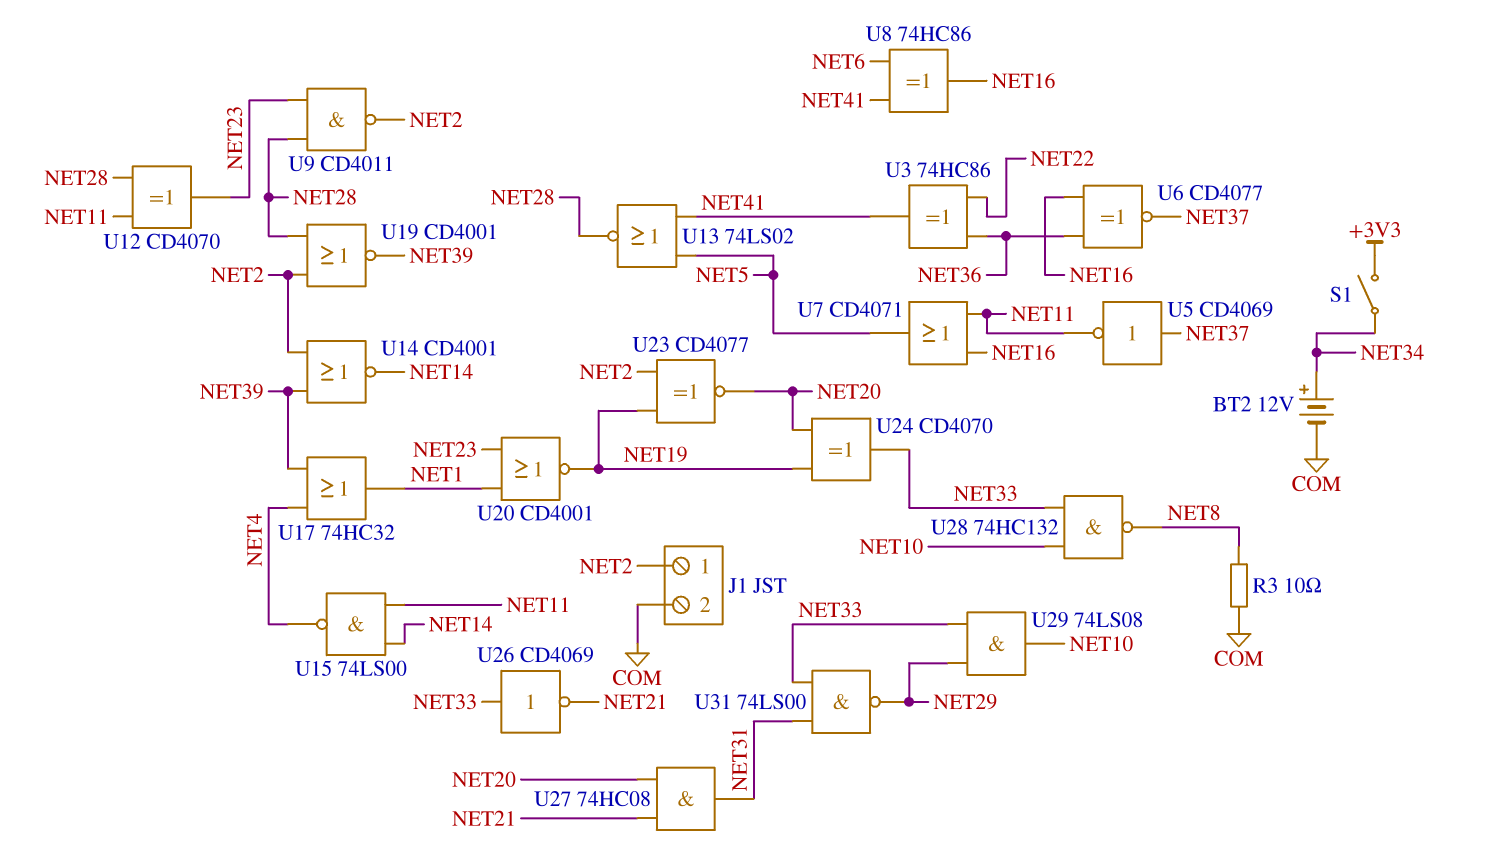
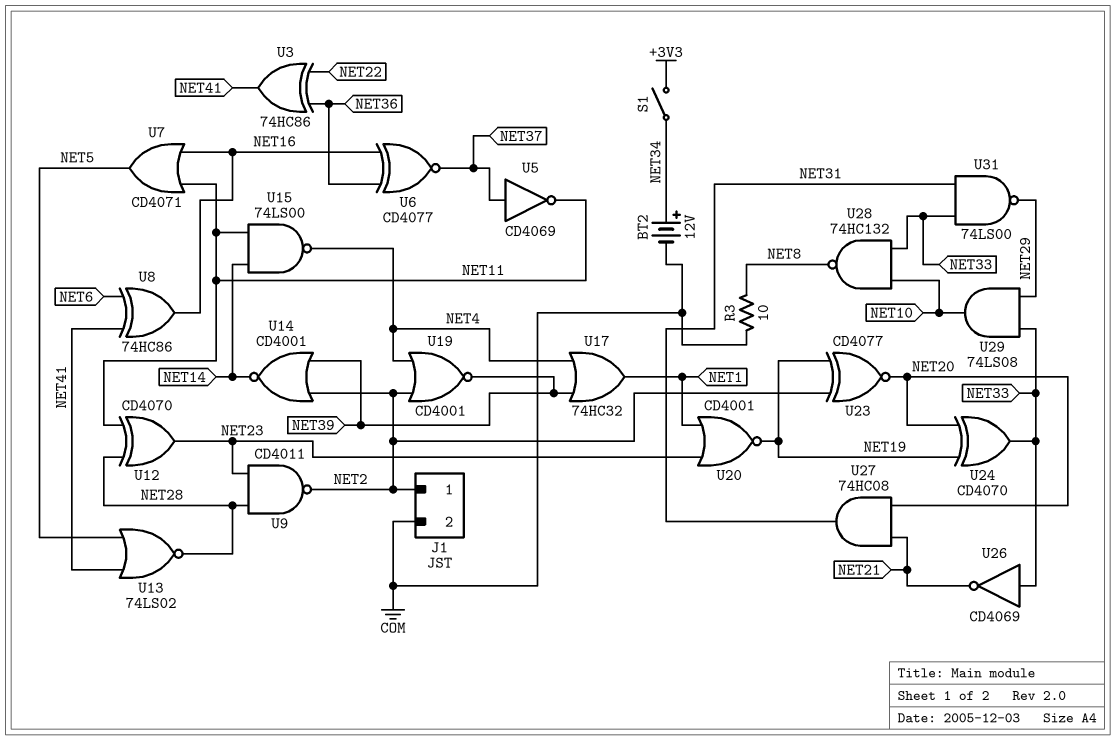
U19: NOR CD4001 (in NET2, in NET28, out NET39) -> NOR CD4001 (in NET2, in NET4, out NET39)

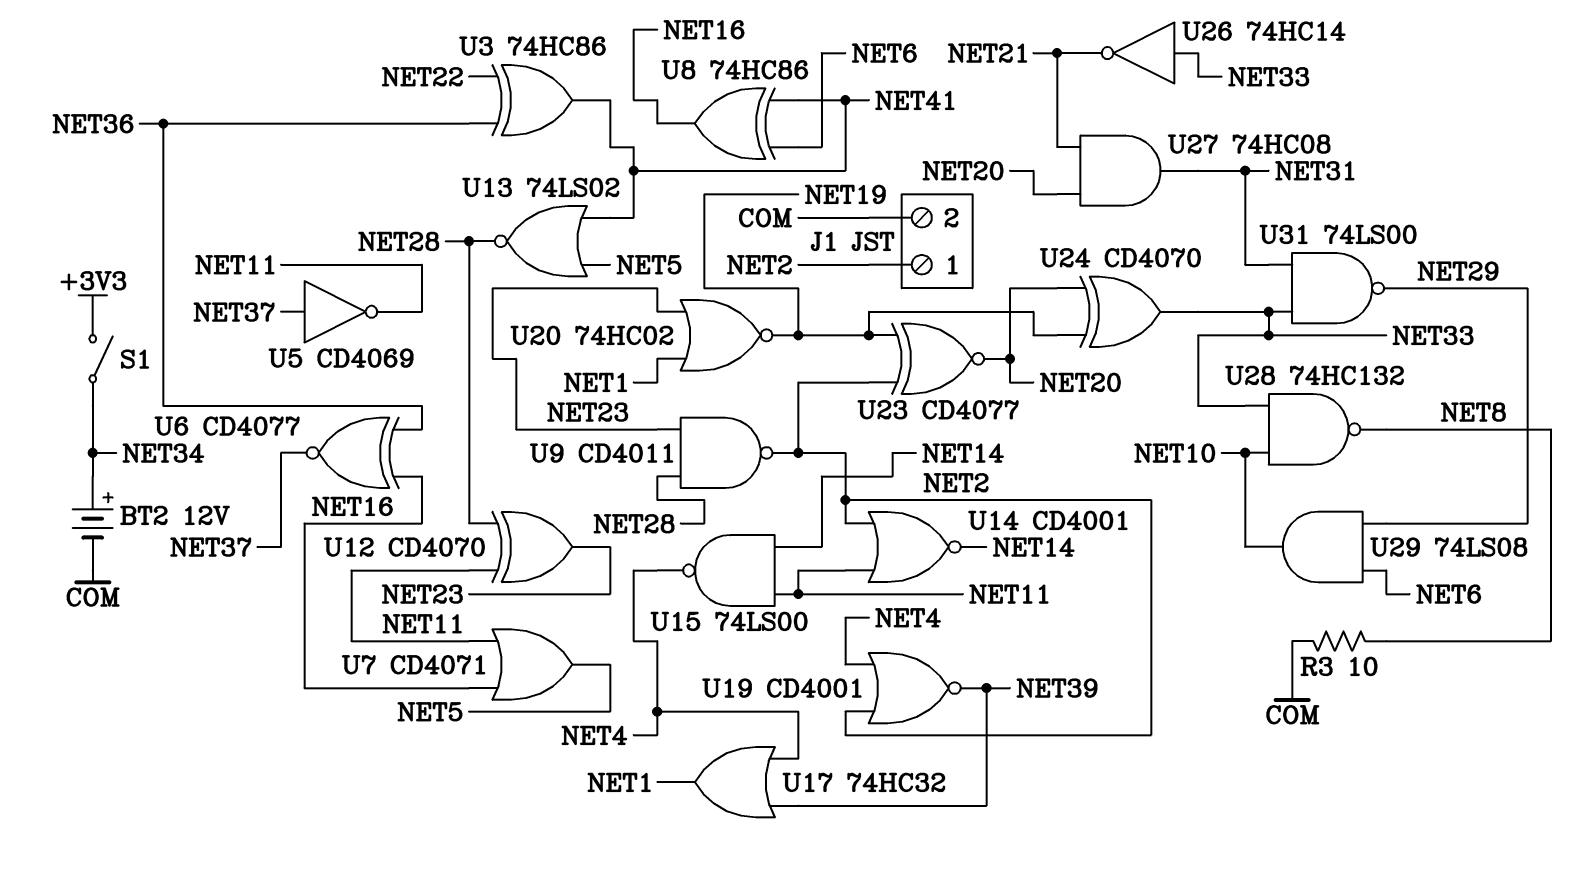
U14: NOR CD4001 (in NET2, in NET39, out NET14) -> NOR CD4001 (in NET2, in NET11, out NET14)
U20: NOR CD4001 (in NET1, in NET23, out NET19) -> NOR 74HC02 (in NET1, in NET23, out NET19)
U26: NOT CD4069 (in NET33, out NET21) -> NOT 74HC14 (in NET33, out NET21)
U29: AND 74LS08 (in NET29, in NET33, out NET10) -> AND 74LS08 (in NET6, in NET29, out NET10)

